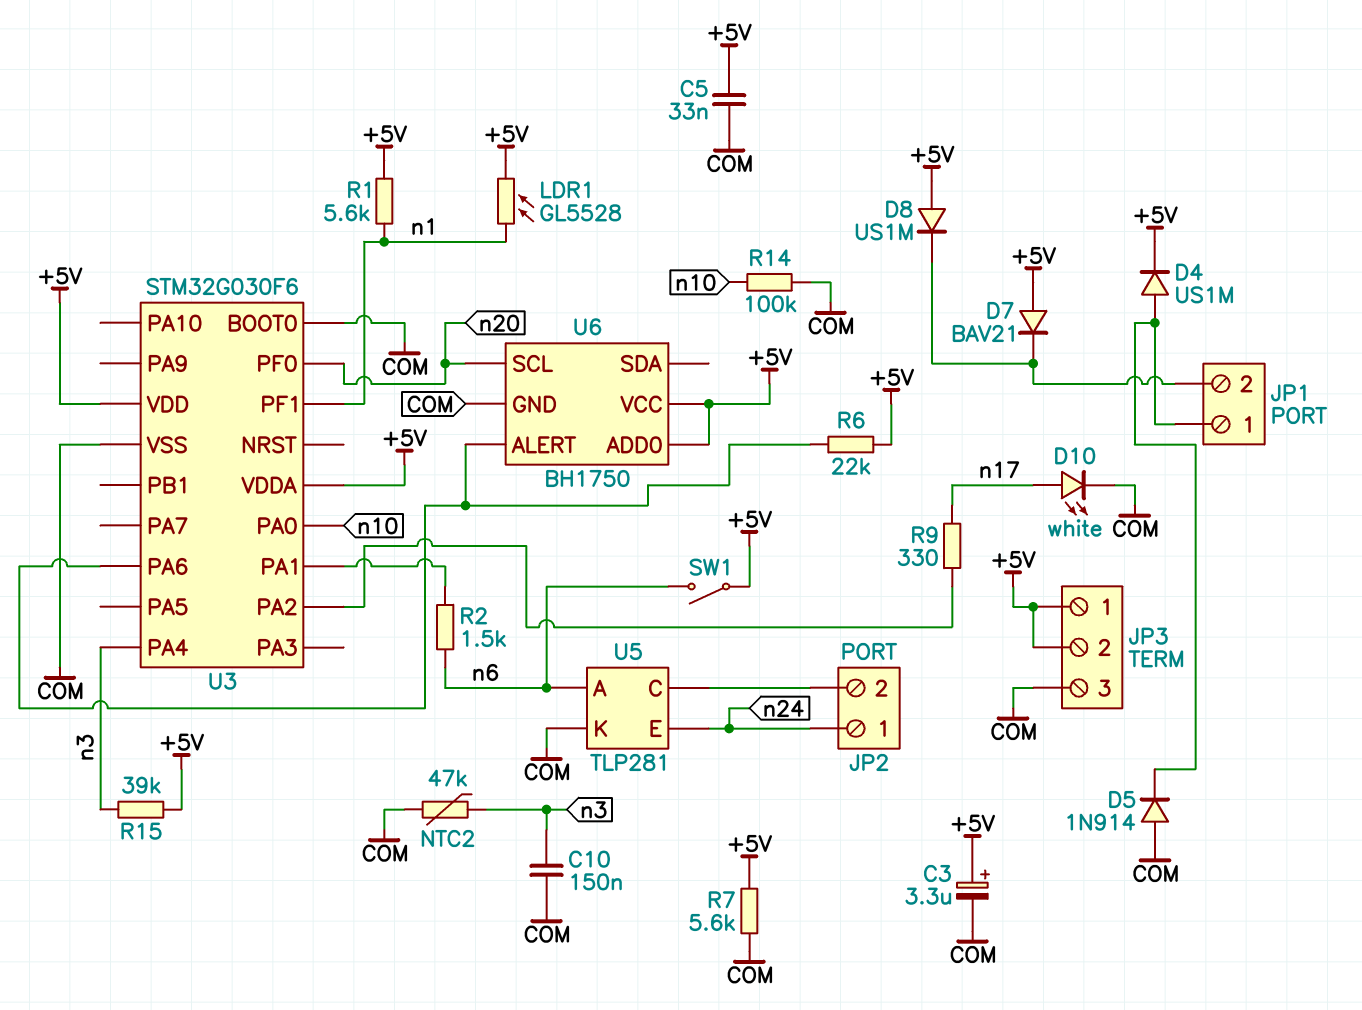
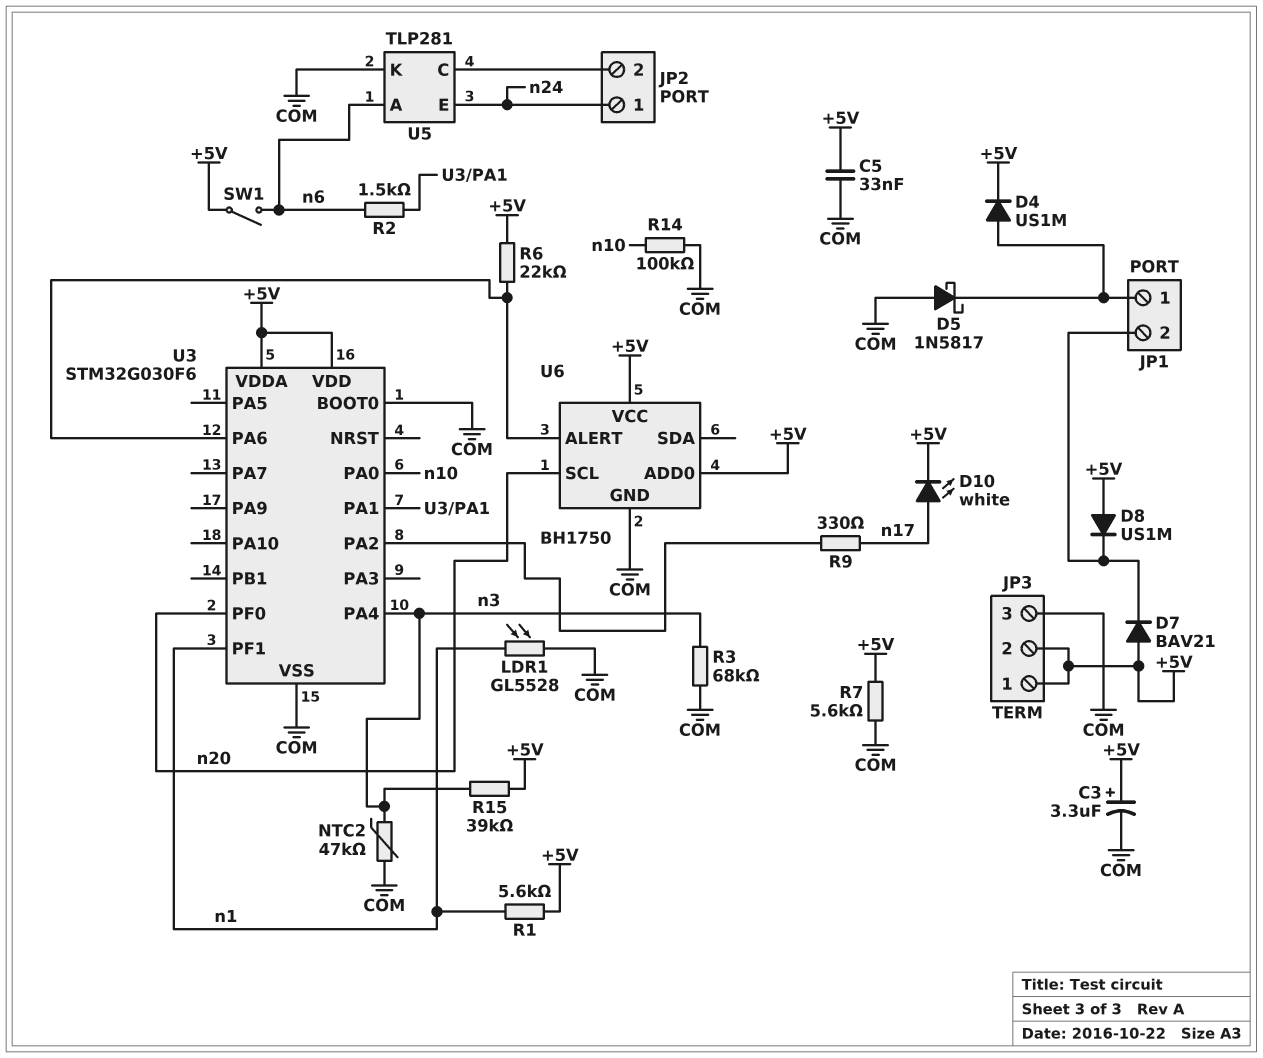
C10: 150nF (COM, n3) -> none
D5: diode 1N914 (A COM, K JP1/1) -> schottky 1N5817 (A COM, K JP1/1)
D10: LED white (A n17, K COM) -> LED white (A n17, K +5V)
LDR1: GL5528 (+5V, n1) -> GL5528 (COM, n1)
R3: none -> 68k (COM, n3)

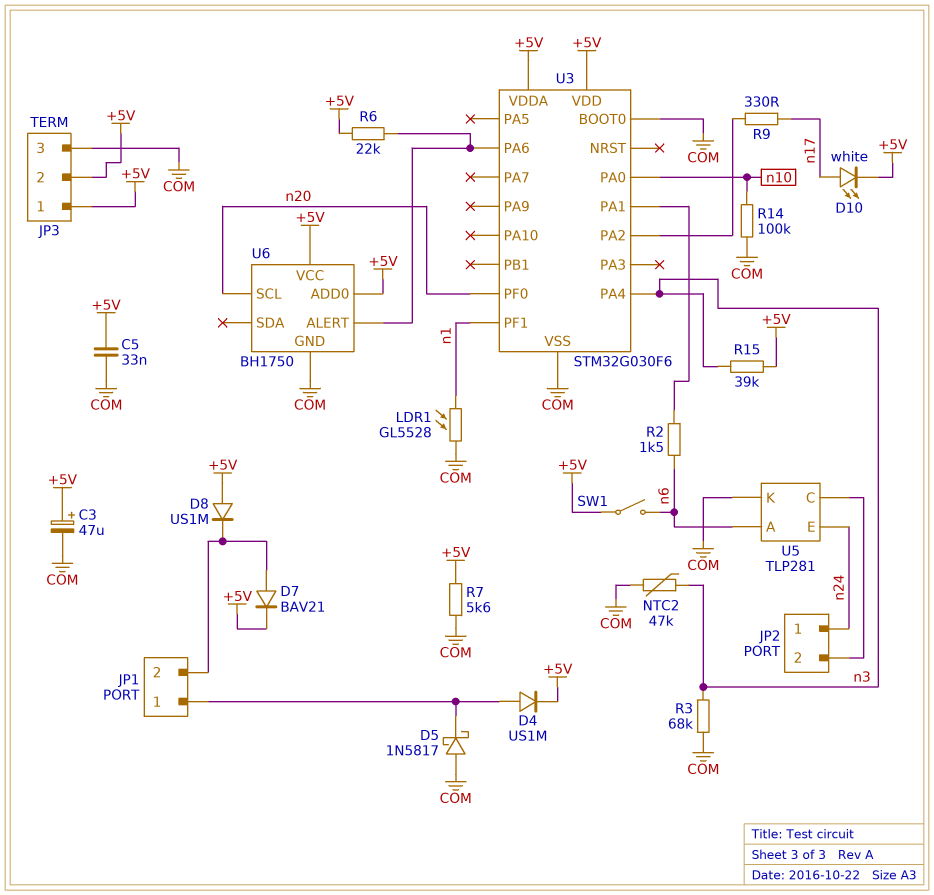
C3: 3.3uF (plus +5V, minus COM) -> 47uF (plus +5V, minus COM)
D7: diode BAV21 (A +5V, K JP1/2) -> diode BAV21 (A JP1/2, K +5V)
R1: 5.6k (+5V, n1) -> none

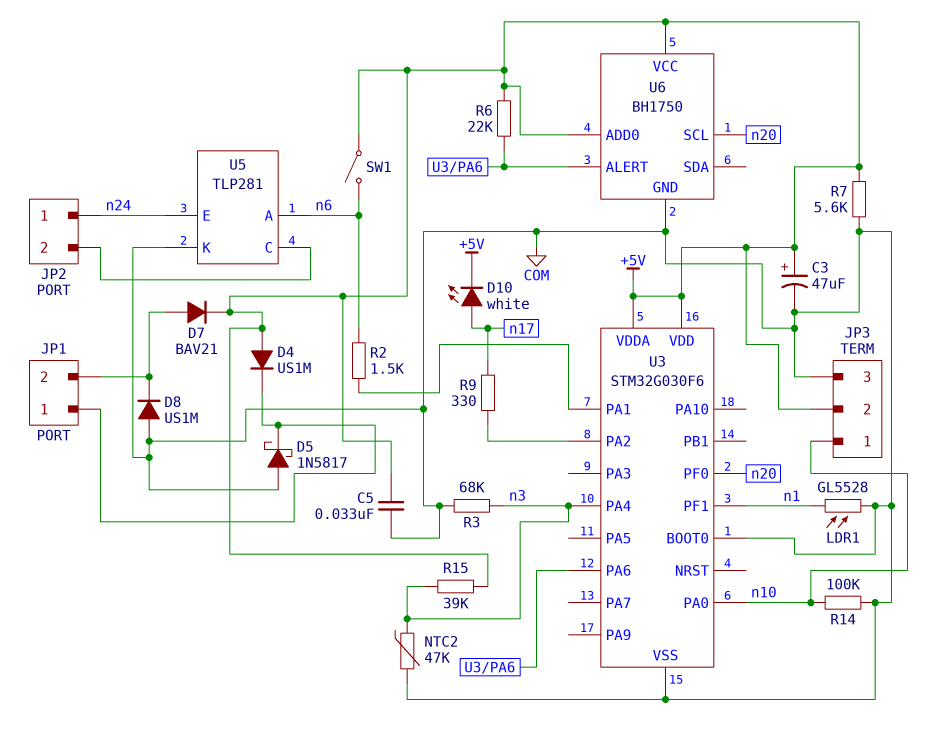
D4: diode US1M (A JP1/1, K +5V) -> diode US1M (A +5V, K JP1/1)
D8: diode US1M (A +5V, K JP1/2) -> diode US1M (A COM, K JP1/2)
JP3 pin 1: +5V -> n10

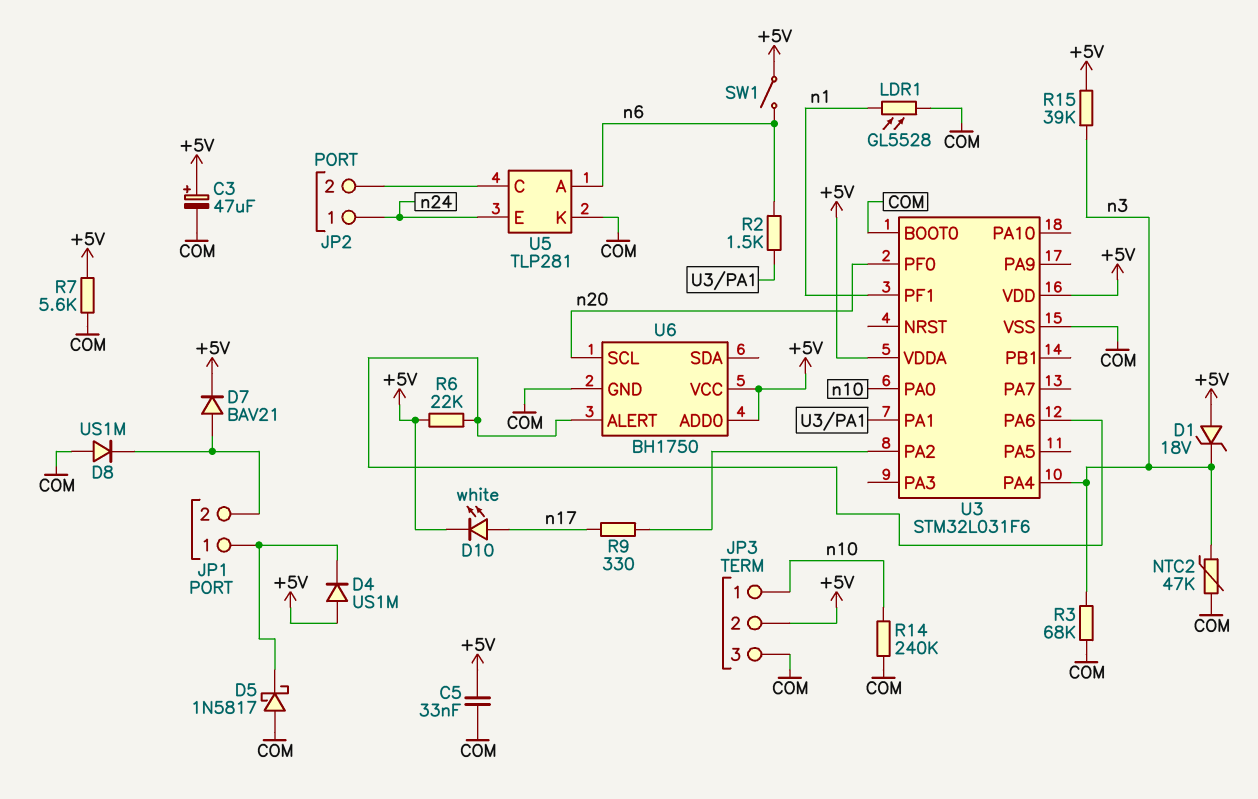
D1: none -> zener 18V (A +5V, K n3)
R14: 100k (COM, n10) -> 240k (COM, n10)
U3: STM32G030F6 -> STM32L031F6

